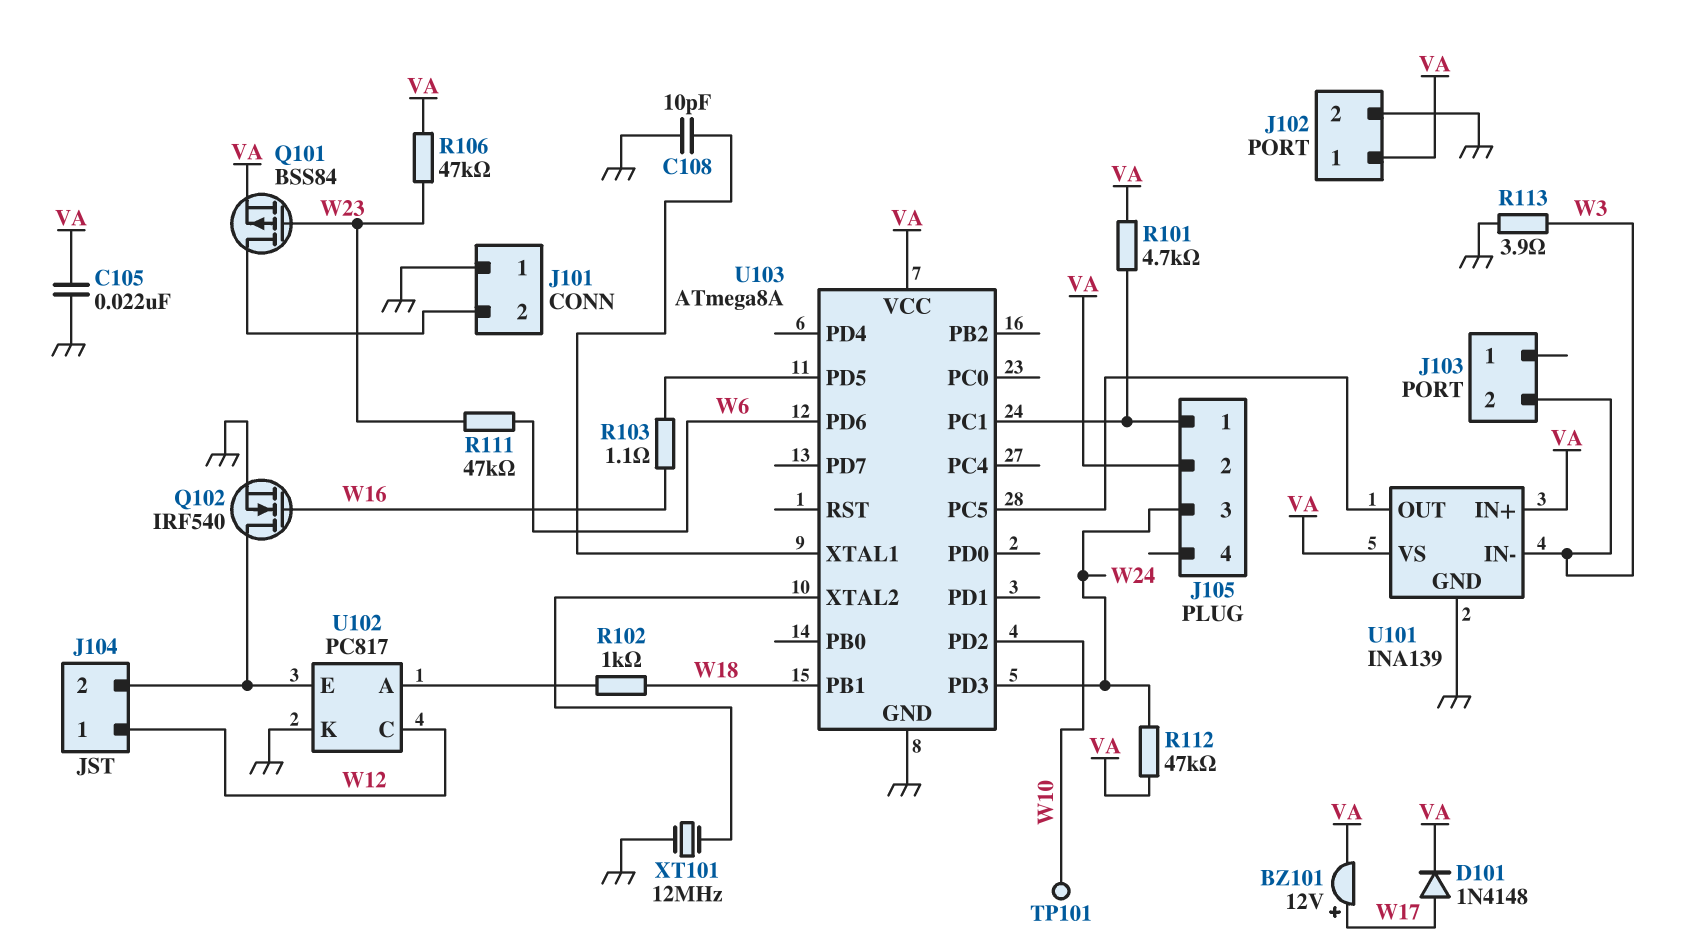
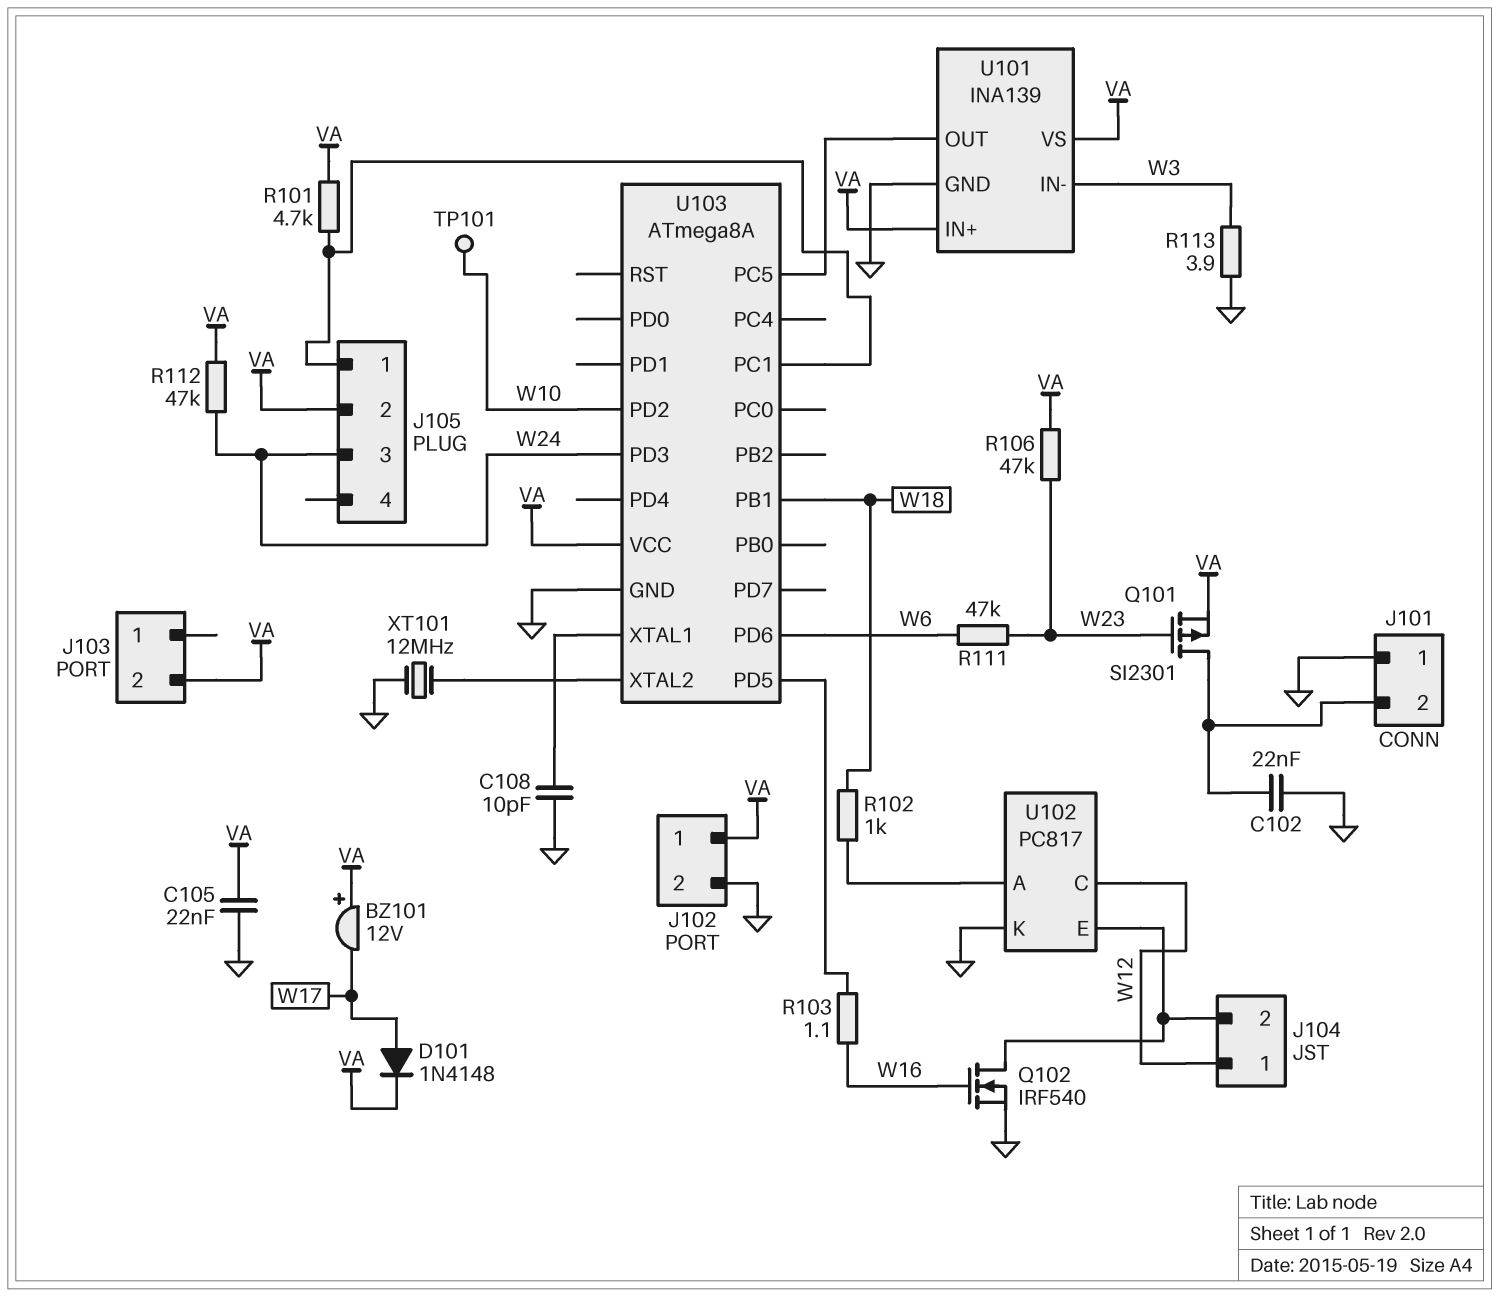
BZ101: buzzer 12V (plus W17, minus VA) -> buzzer 12V (plus VA, minus W17)
C102: none -> 22nF (GND, J101/2)
J103 pin 2: W3 -> VA
Q101: PMOS BSS84 (G W23, D J101/2, S VA) -> PMOS SI2301 (G W23, D J101/2, S VA)

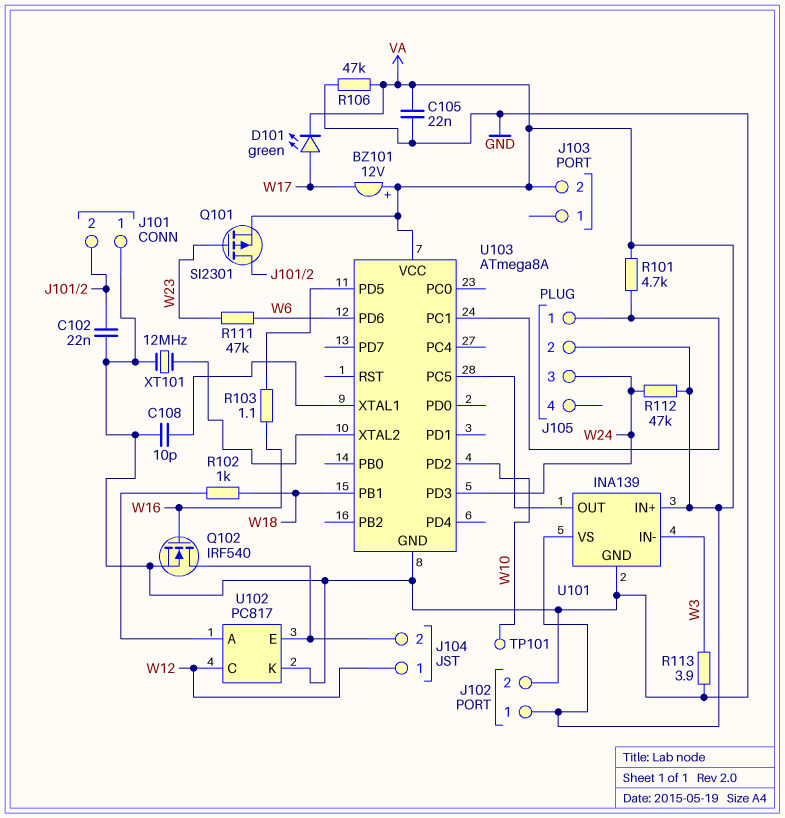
D101: diode 1N4148 (A W17, K VA) -> LED green (A W17, K VA)
R106: 47k (VA, W23) -> 47k (GND, VA)

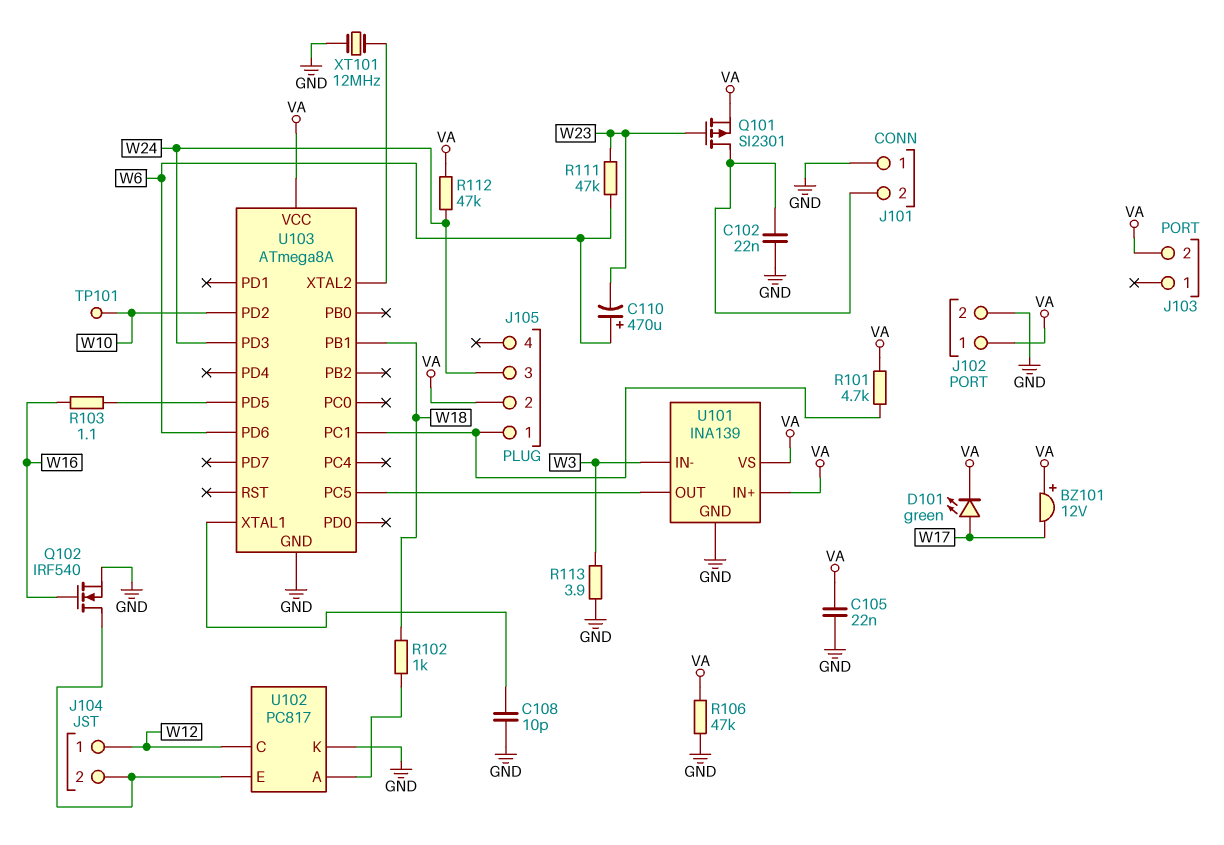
C110: none -> 470uF (plus W6, minus W23)

